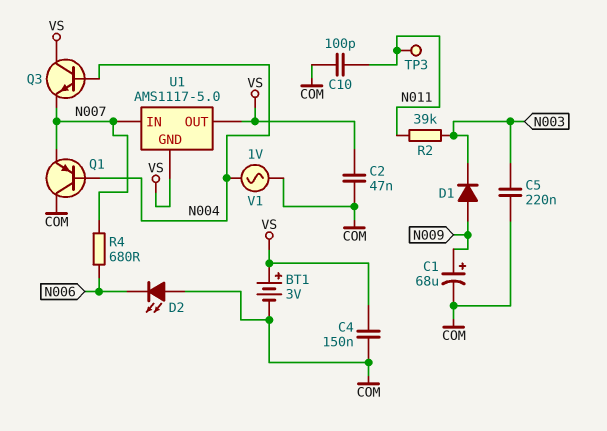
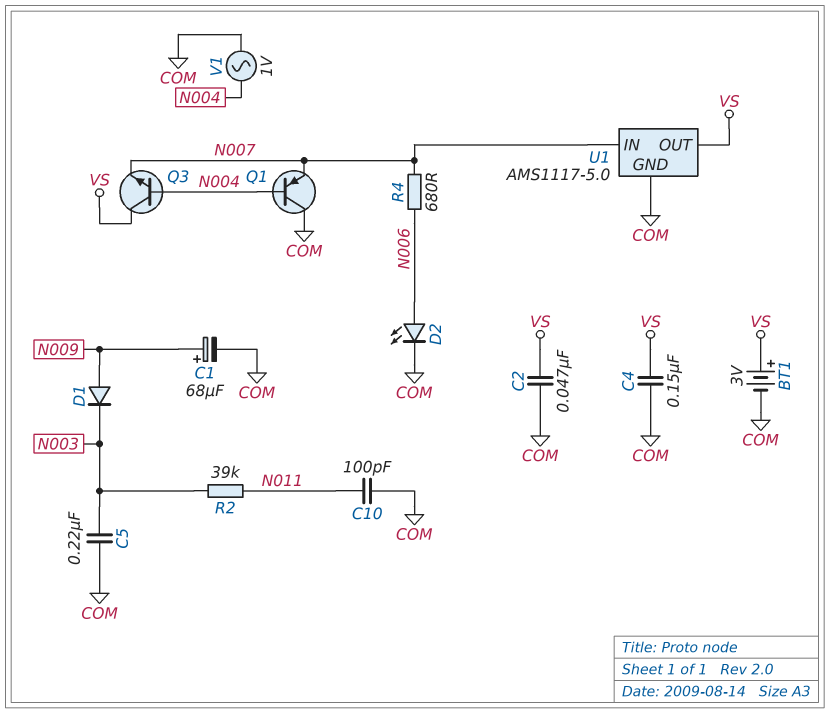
D2: LED (A COM, K N006) -> LED (A N006, K COM)
TP3: test point (N011) -> none
U1 pin GND: VS -> COM

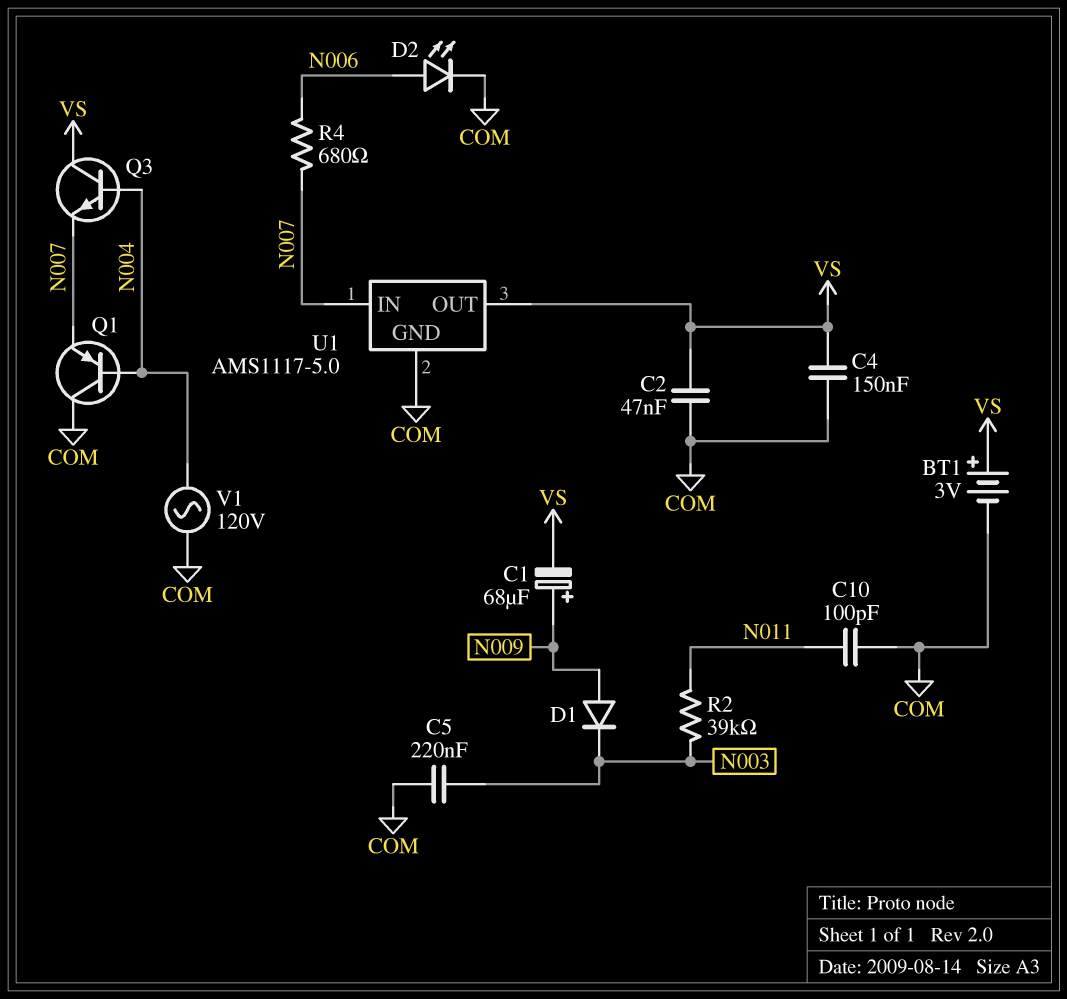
C1: 68uF (plus N009, minus COM) -> 68uF (plus N009, minus VS)
V1: AC 1V (COM, N004) -> AC 120V (COM, N004)

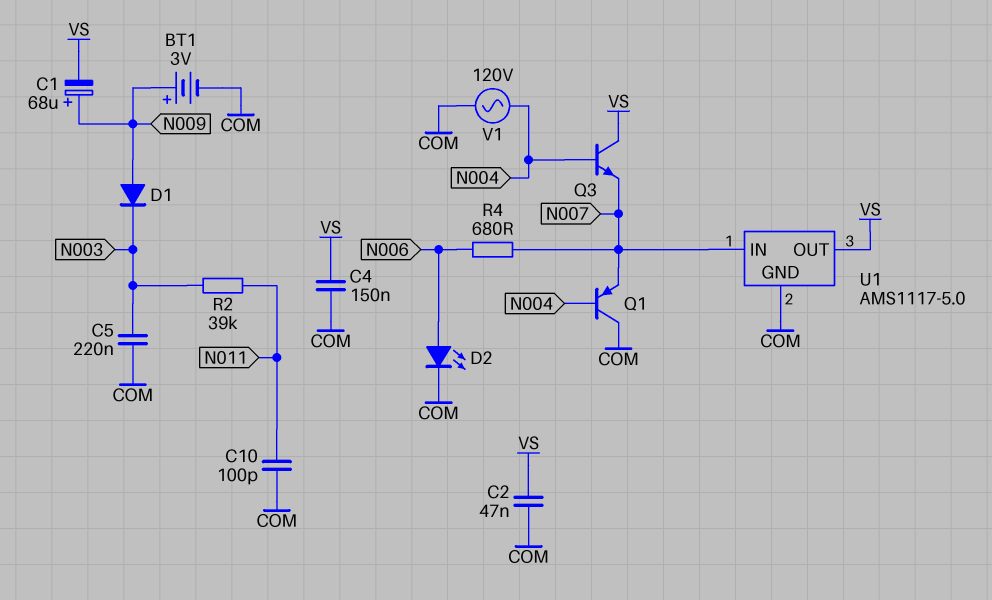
BT1: 3V (plus VS, minus COM) -> 3V (plus N009, minus COM)

